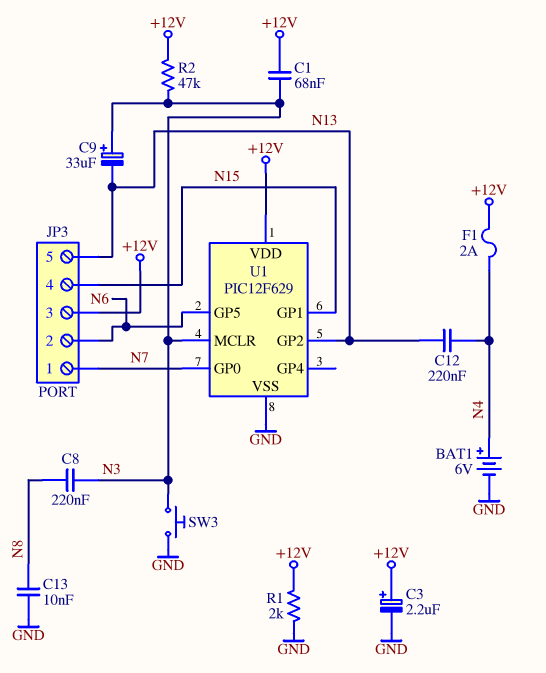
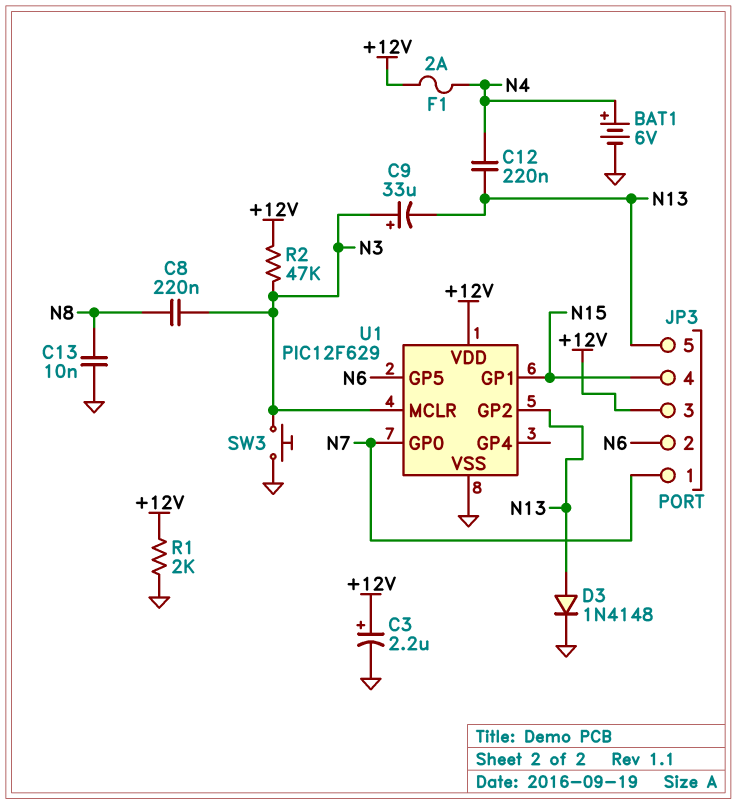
C1: 68nF (+12V, N3) -> none
D3: none -> diode 1N4148 (A N13, K GND)

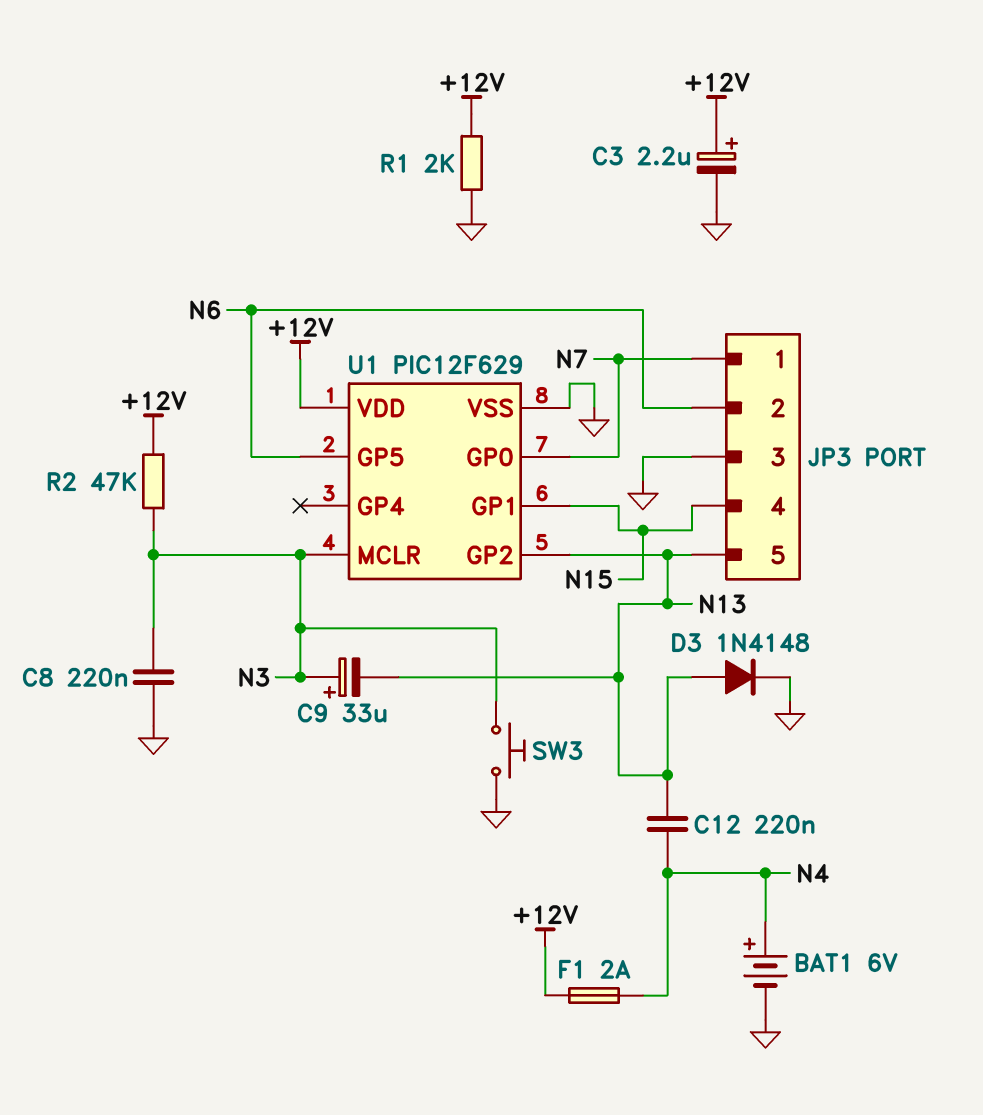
C8: 220nF (N3, N8) -> 220nF (GND, N3)
C13: 10nF (GND, N8) -> none
JP3 pin 3: +12V -> GND

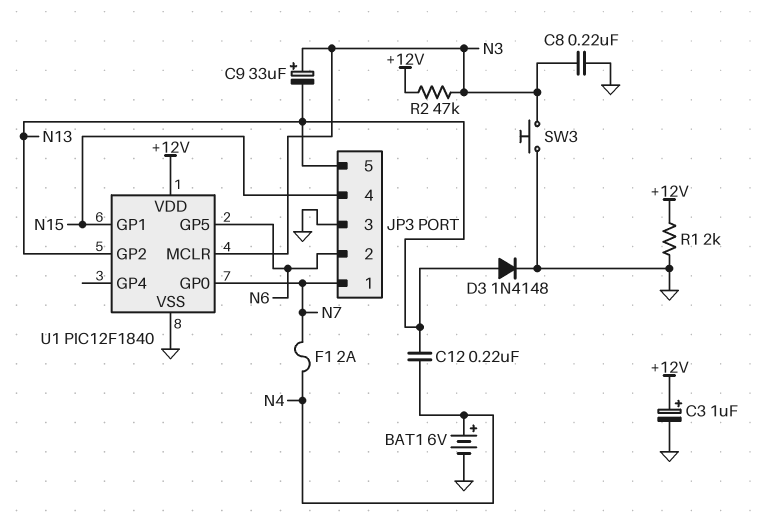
C3: 2.2uF (plus +12V, minus GND) -> 1uF (plus +12V, minus GND)
F1: 2A (+12V, N4) -> 2A (N4, N7)
U1: PIC12F629 -> PIC12F1840

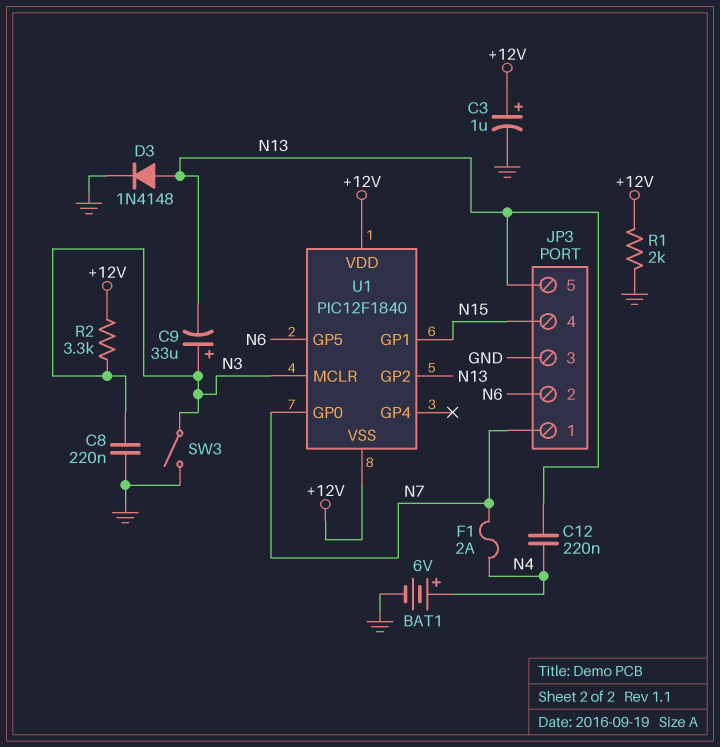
R2: 47k (+12V, N3) -> 3.3k (+12V, N3)
SW3: button (GND, N3) -> switch (GND, N3)
U1 pin VSS: GND -> +12V

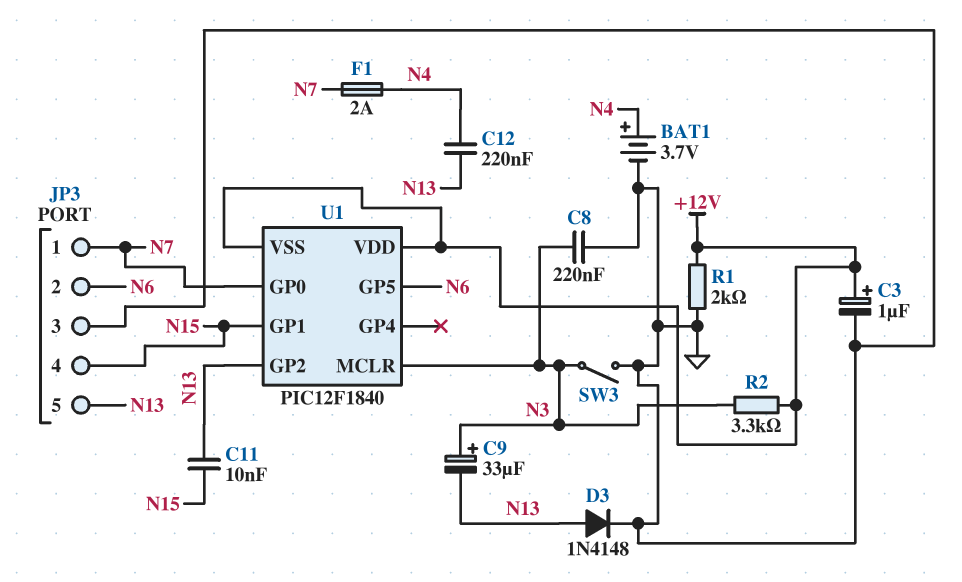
BAT1: 6V (plus N4, minus GND) -> 3.7V (plus N4, minus GND)
C11: none -> 10nF (N13, N15)

